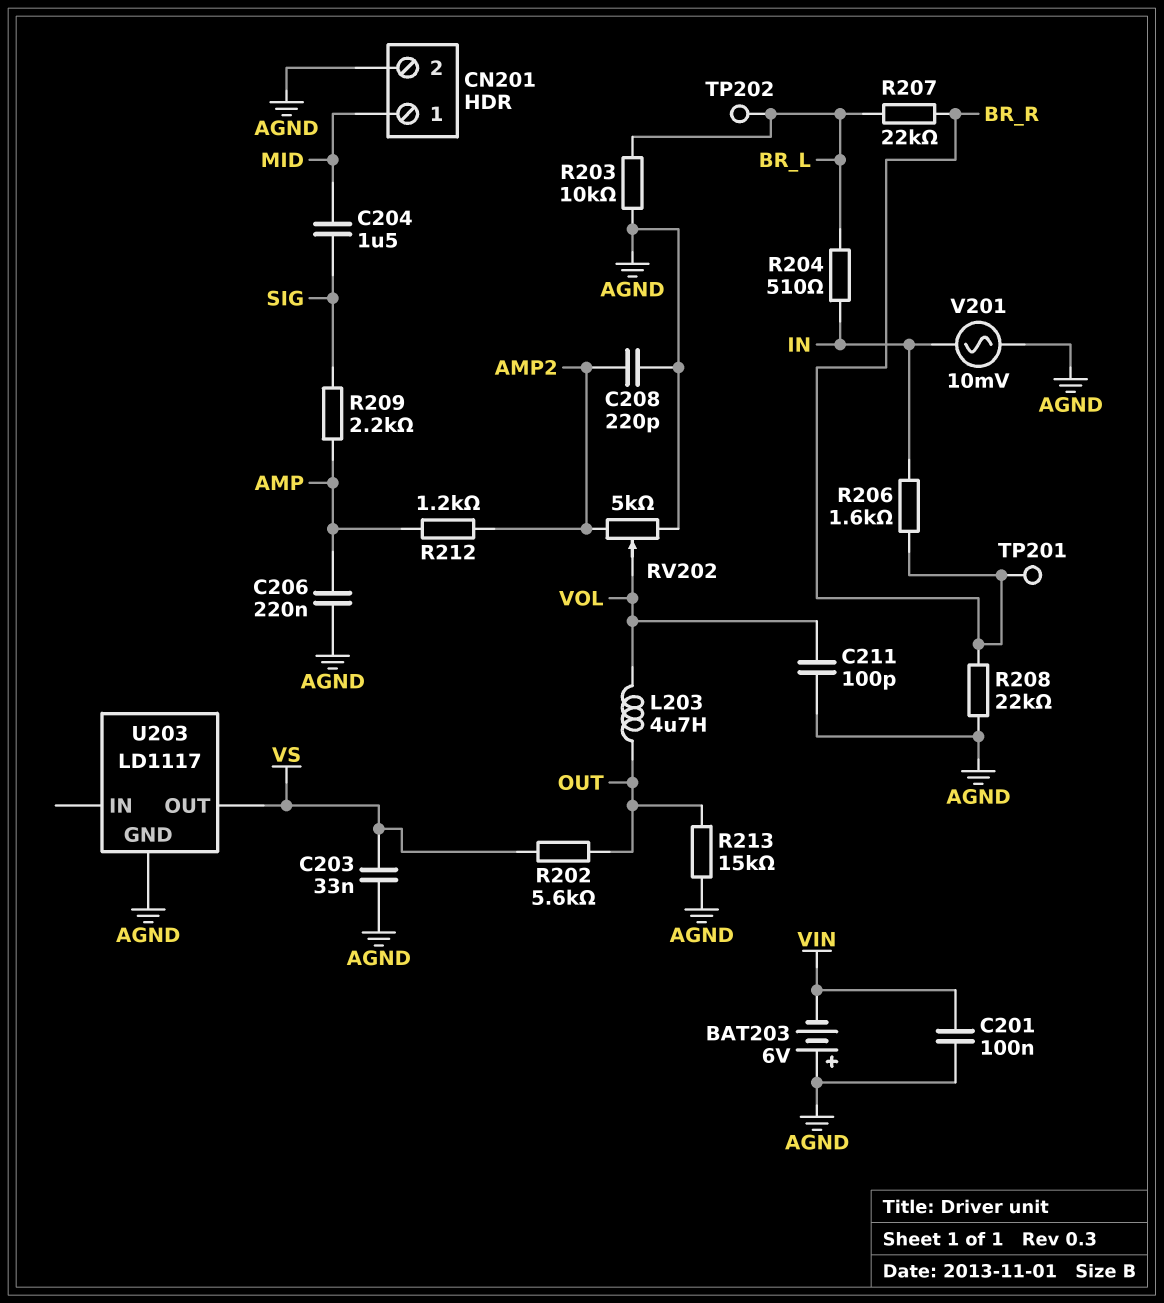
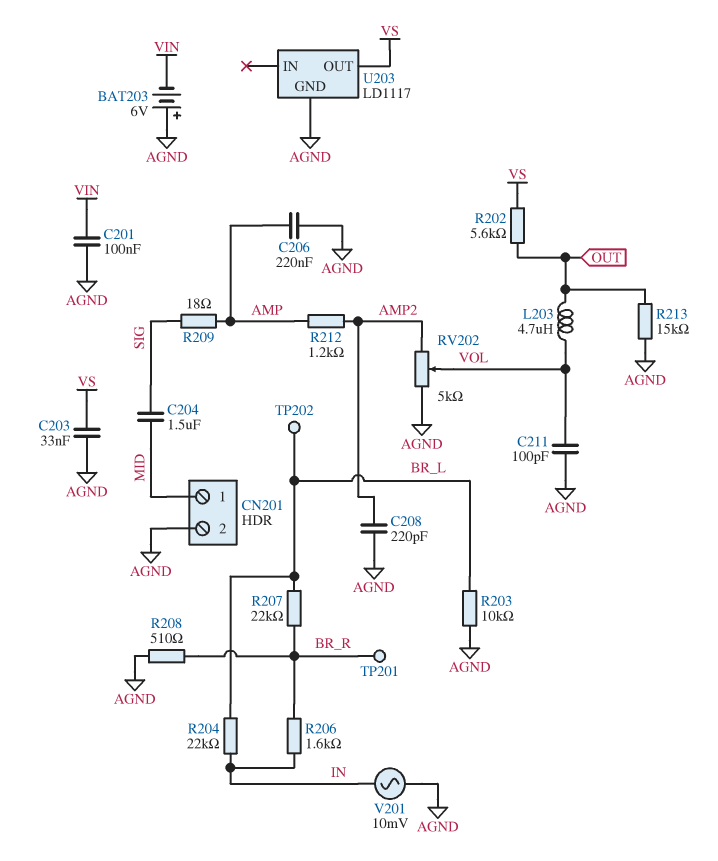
R204: 510 (BR_L, IN) -> 22k (BR_L, IN)
R208: 22k (AGND, BR_R) -> 510 (AGND, BR_R)
R209: 2.2k (AMP, SIG) -> 18 (AMP, SIG)

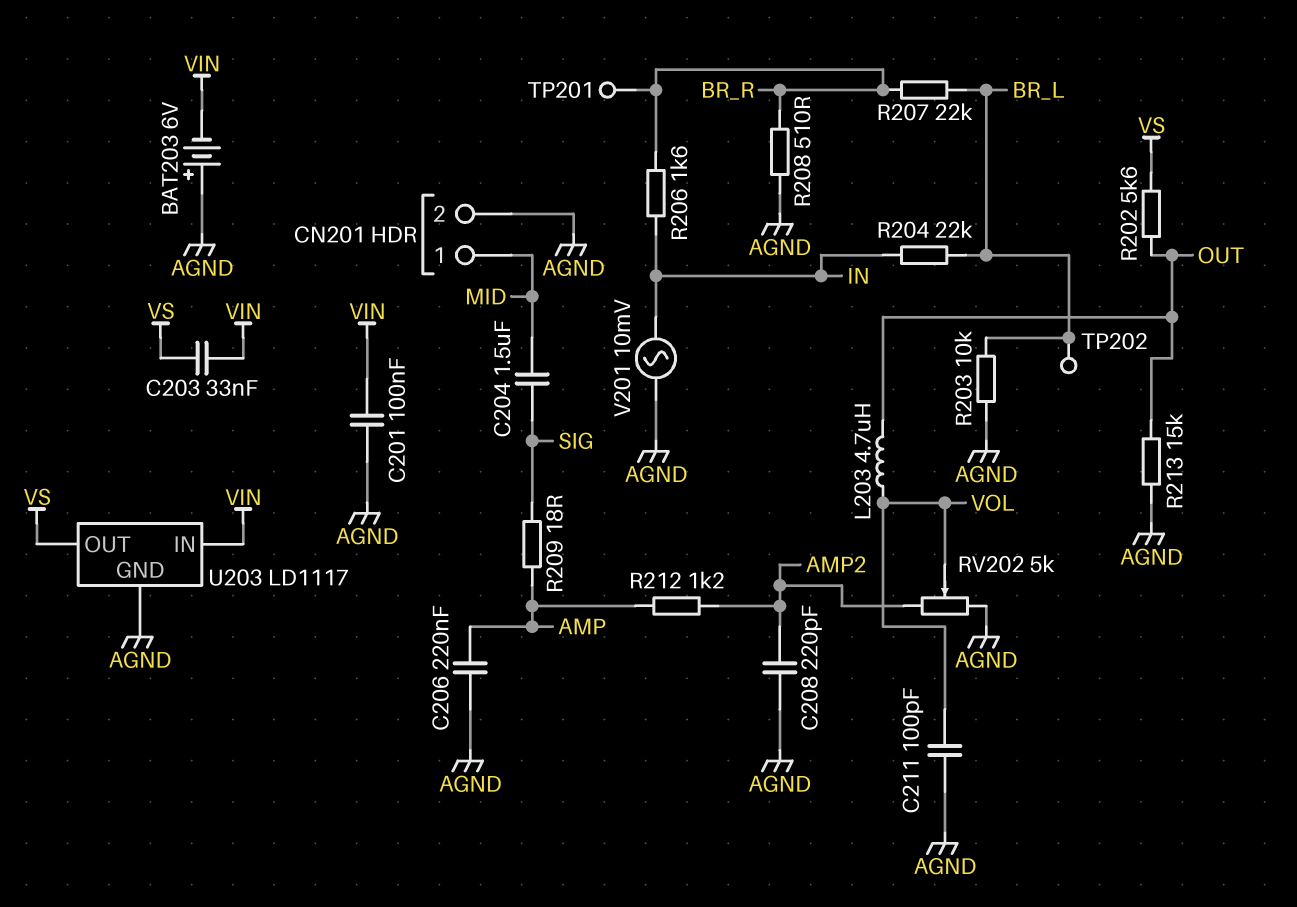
C203: 33nF (AGND, VS) -> 33nF (VIN, VS)
U203 pin IN: none -> VIN

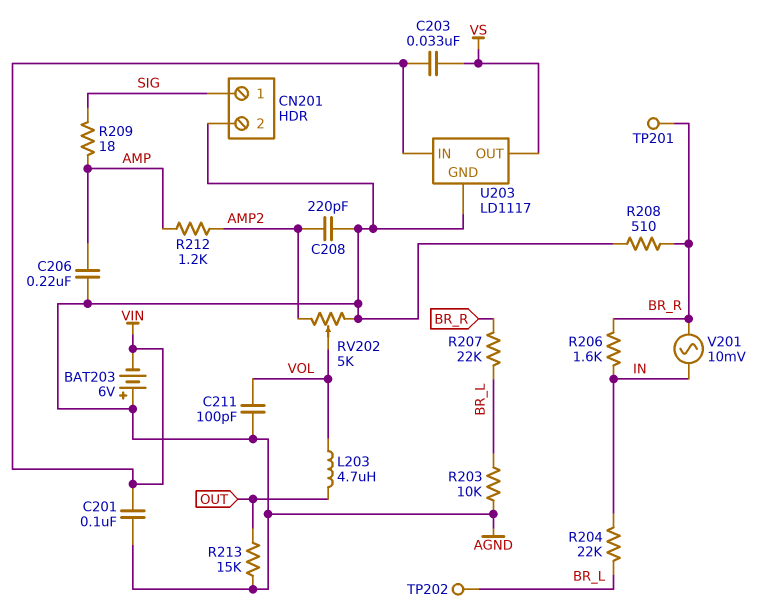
C204: 1.5uF (MID, SIG) -> none
CN201 pin 1: MID -> SIG
R202: 5.6k (OUT, VS) -> none
V201: AC 10mV (AGND, IN) -> AC 10mV (BR_R, IN)

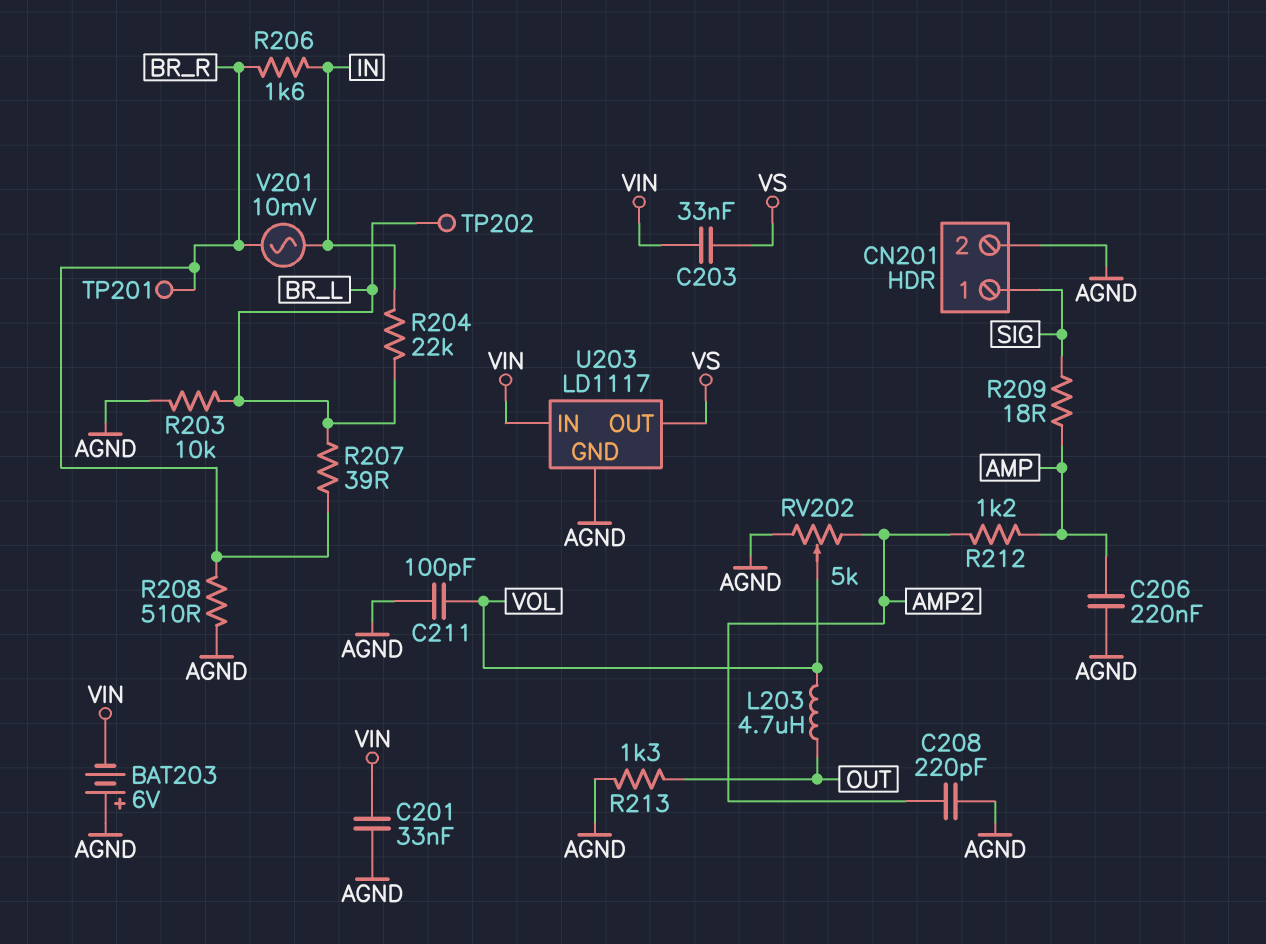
C201: 100nF (AGND, VIN) -> 33nF (AGND, VIN)
R207: 22k (BR_L, BR_R) -> 39 (BR_L, BR_R)
R213: 15k (AGND, OUT) -> 1.3k (AGND, OUT)

